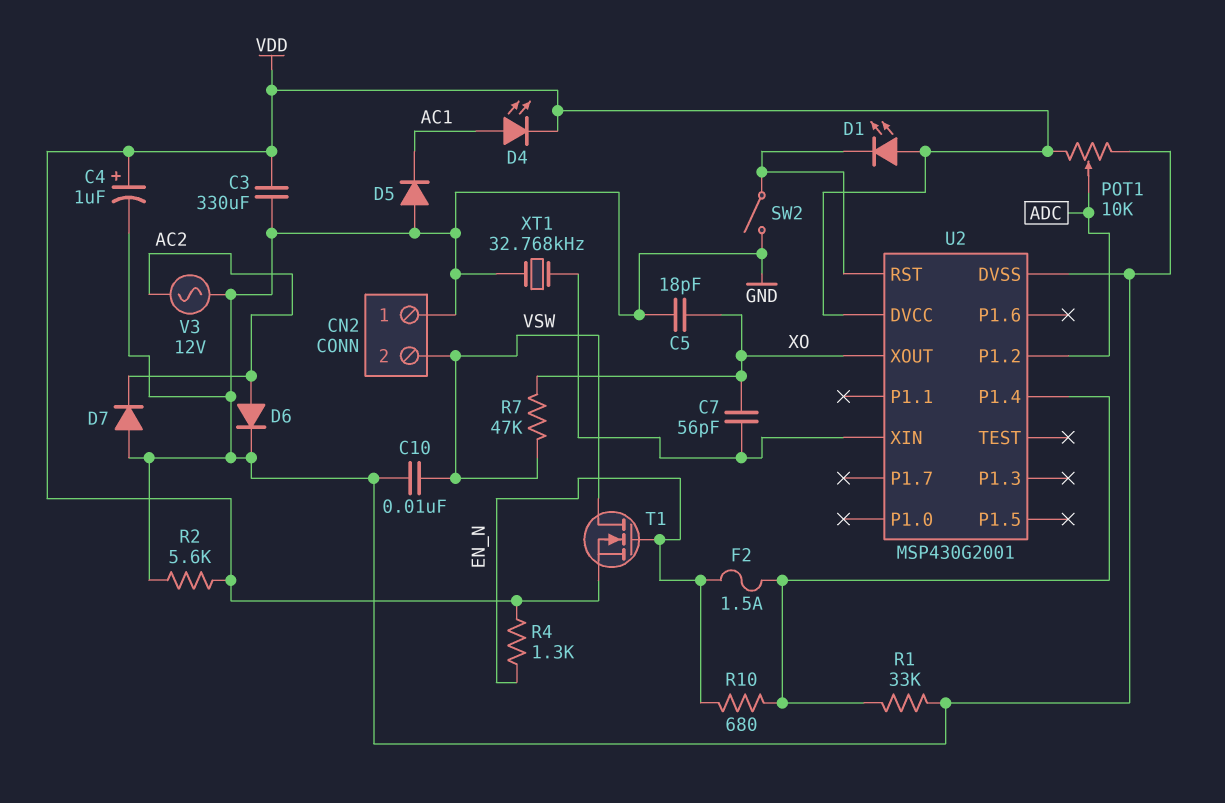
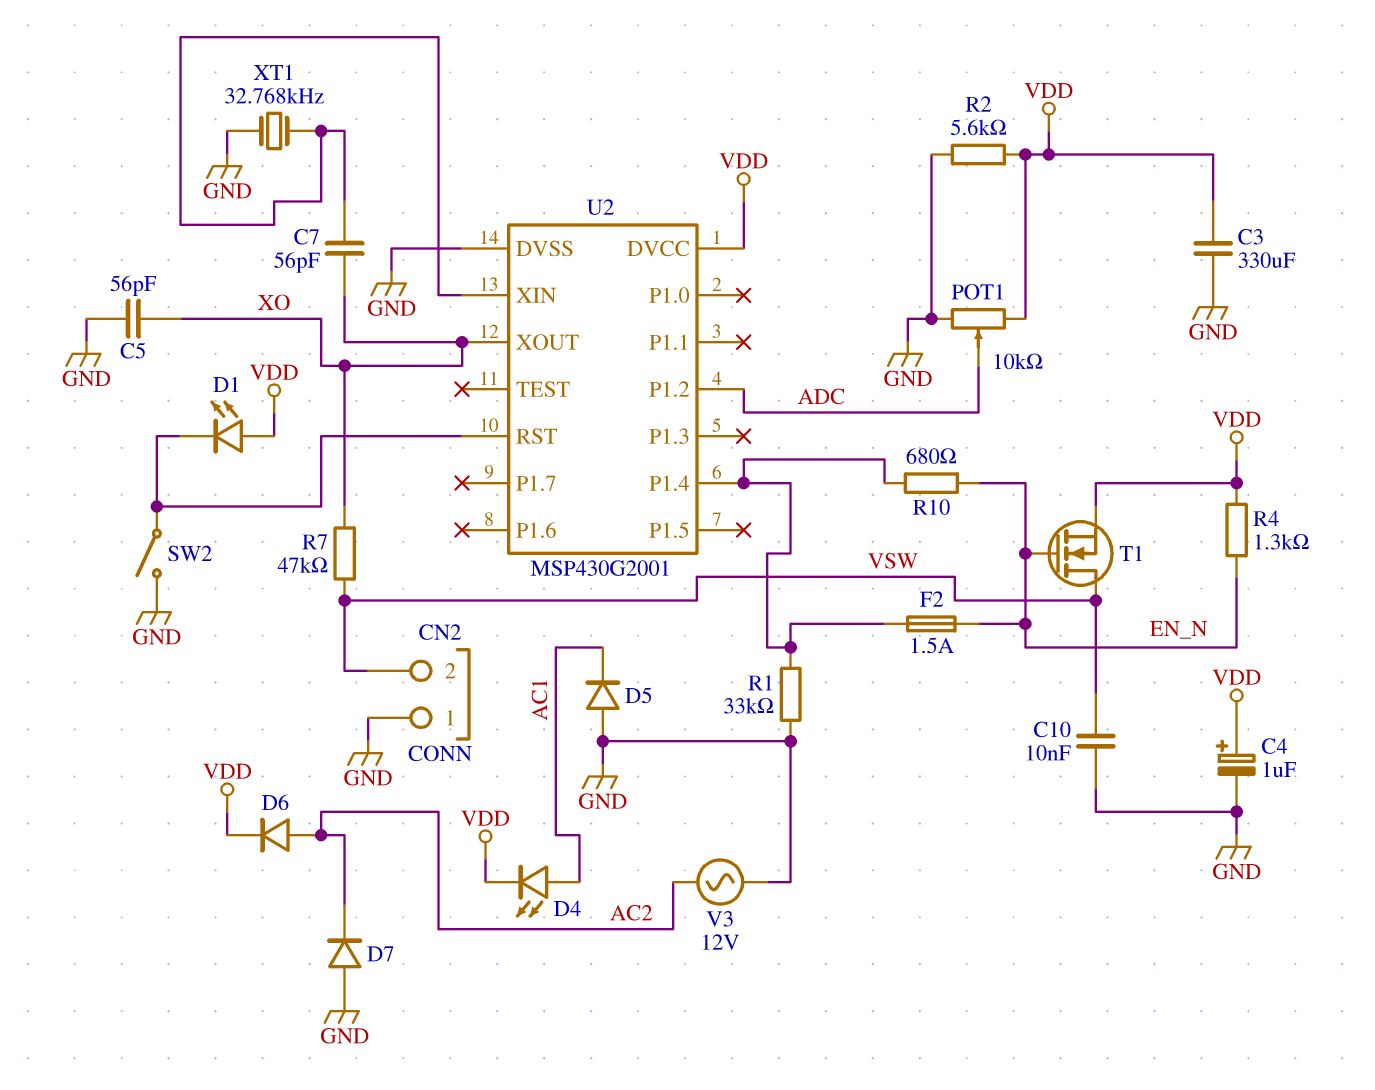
C5: 18pF (GND, XO) -> 56pF (GND, XO)
D6: diode (A AC2, K GND) -> diode (A AC2, K VDD)

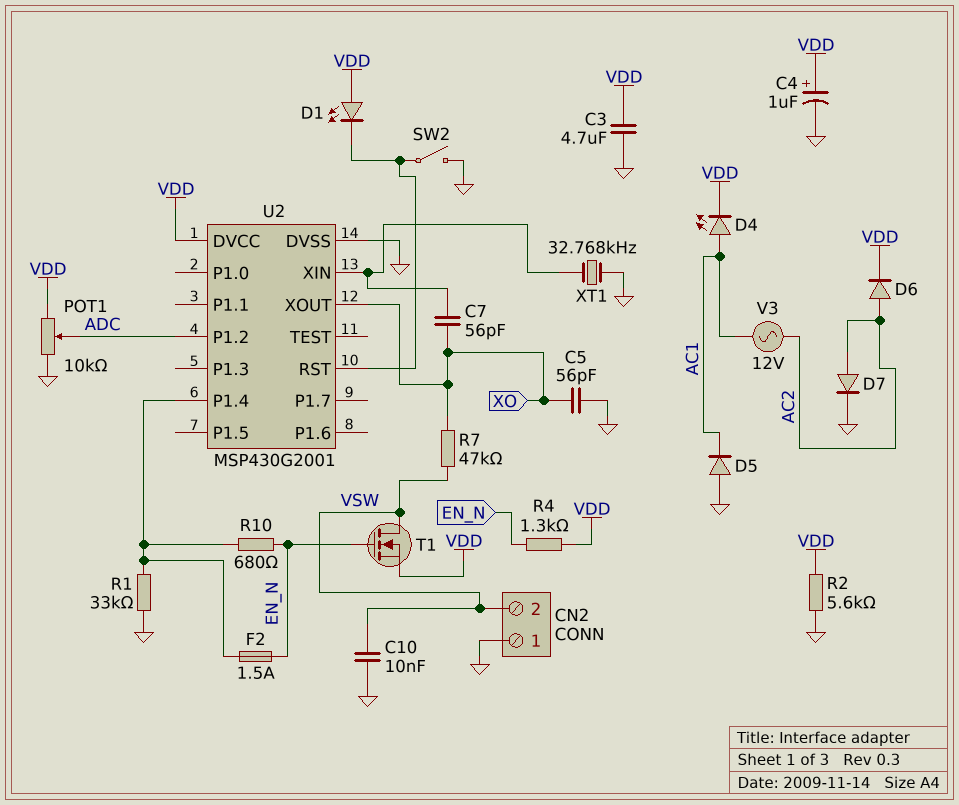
C3: 330uF (GND, VDD) -> 4.7uF (GND, VDD)
D7: diode (A GND, K AC2) -> diode (A AC2, K GND)
V3: AC 12V (AC2, GND) -> AC 12V (AC1, AC2)

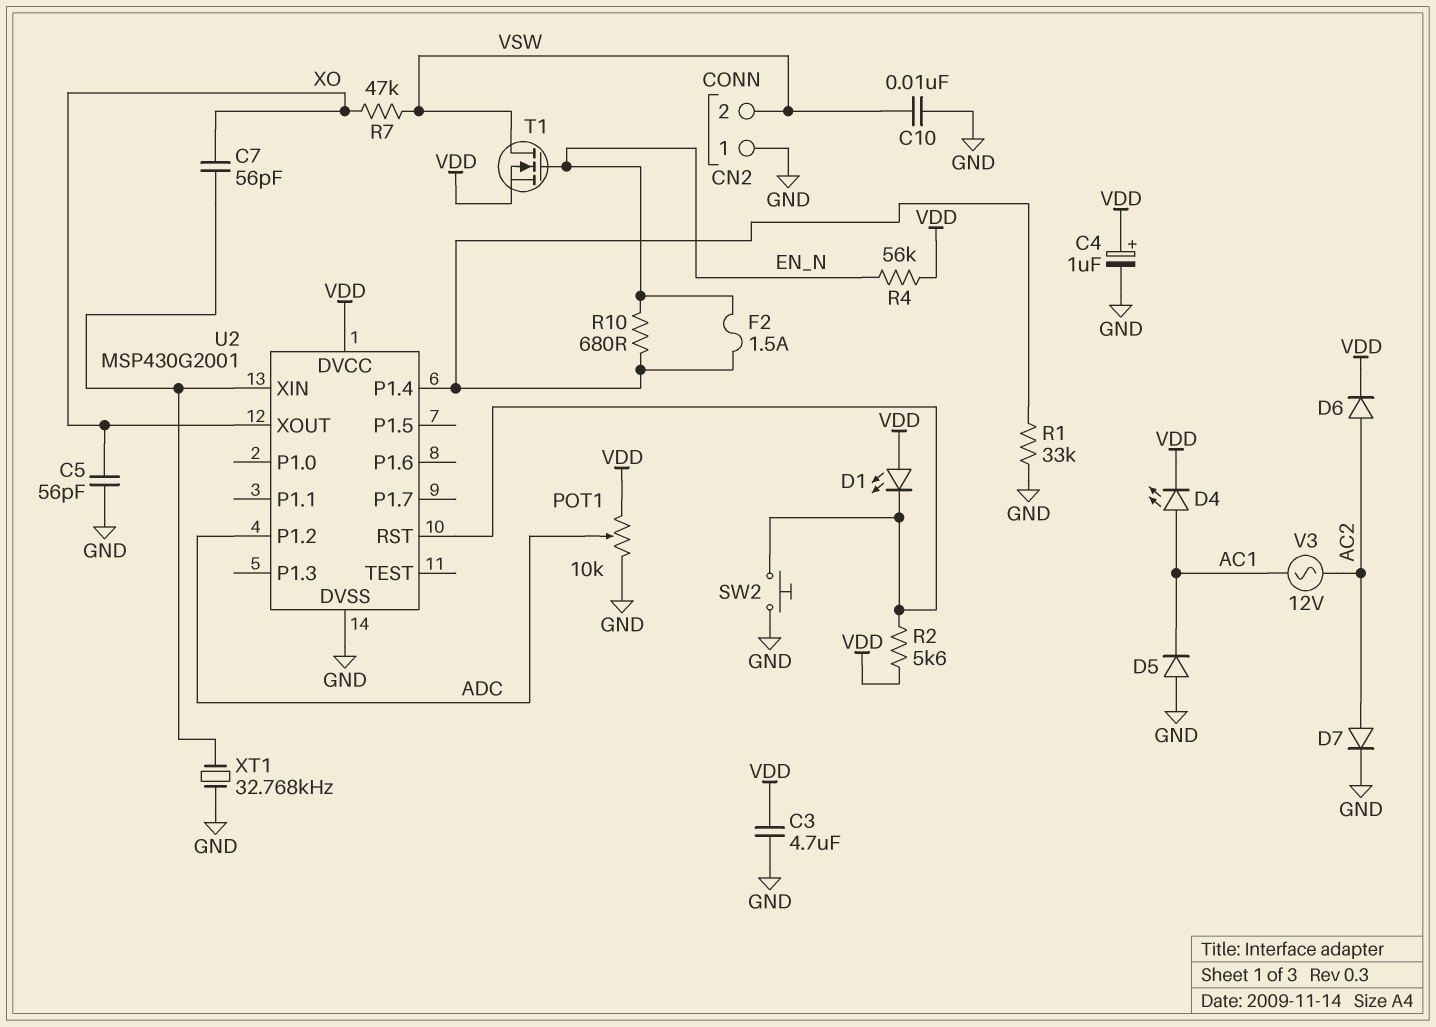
R2: 5.6k (GND, VDD) -> 5.6k (U2/RST, VDD)
R4: 1.3k (EN_N, VDD) -> 56k (EN_N, VDD)
SW2: switch (GND, U2/RST) -> button (GND, U2/RST)

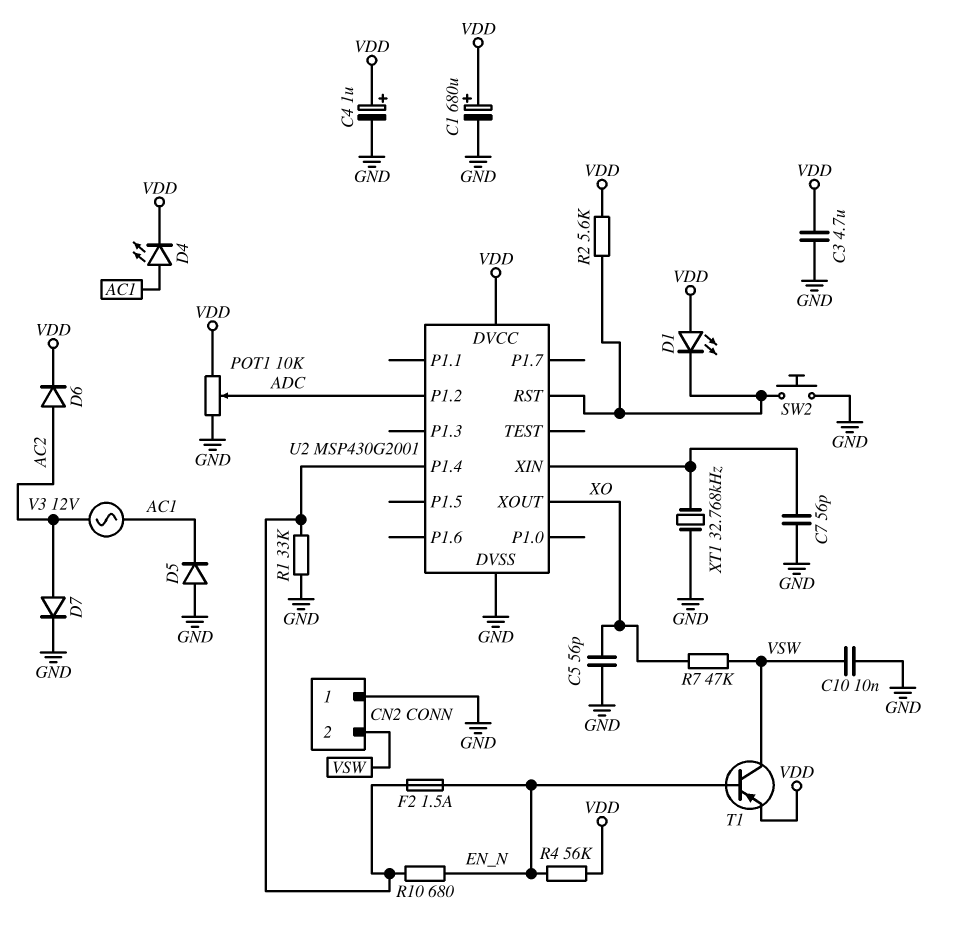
C1: none -> 680uF (plus VDD, minus GND)
C7: 56pF (U2/XIN, XO) -> 56pF (GND, U2/XIN)
T1: NMOS (G EN_N, D VSW, S VDD) -> PNP (B EN_N, C VSW, E VDD)

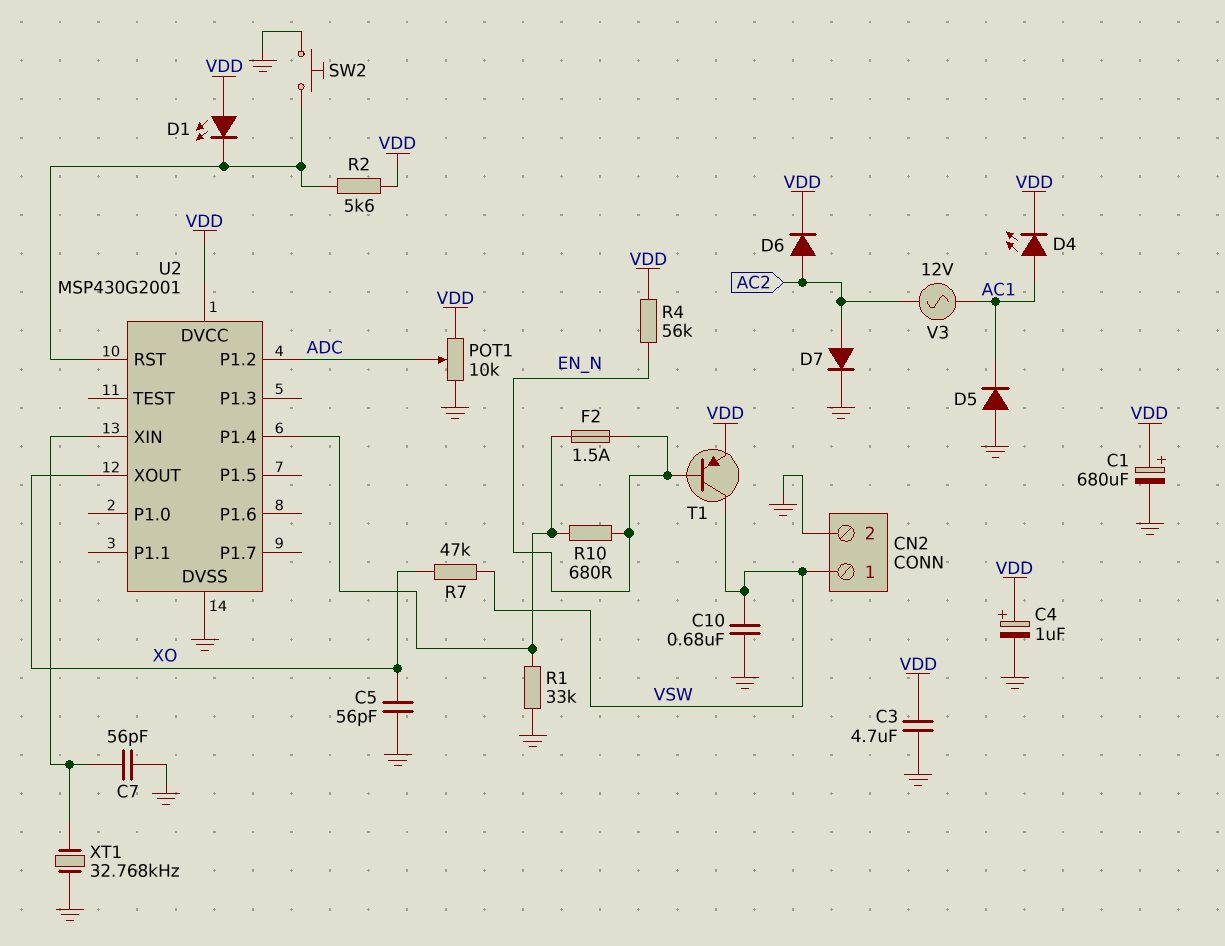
C10: 10nF (GND, VSW) -> 680nF (GND, VSW)
CN2 pin 1: GND -> VSW
CN2 pin 2: VSW -> GND

